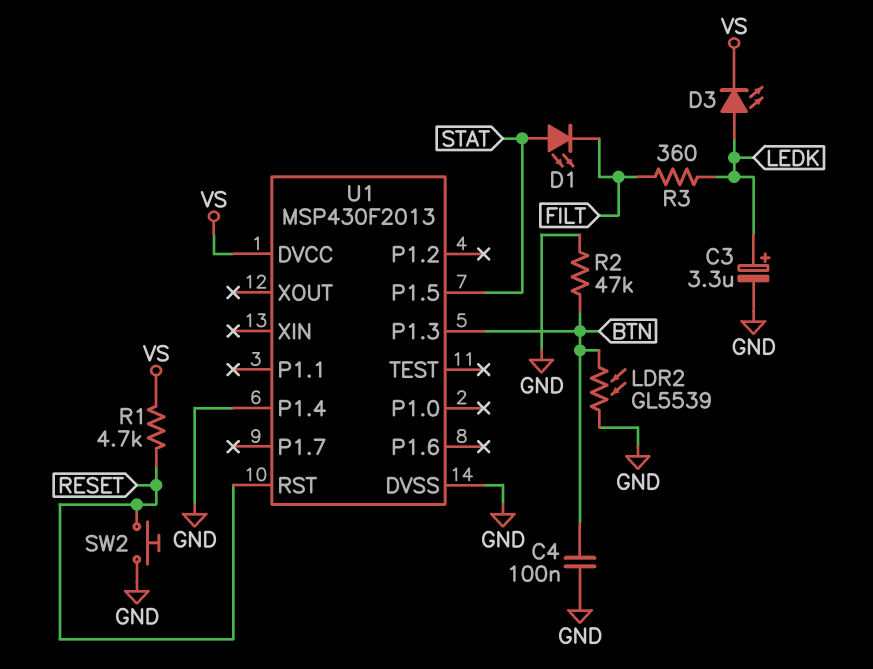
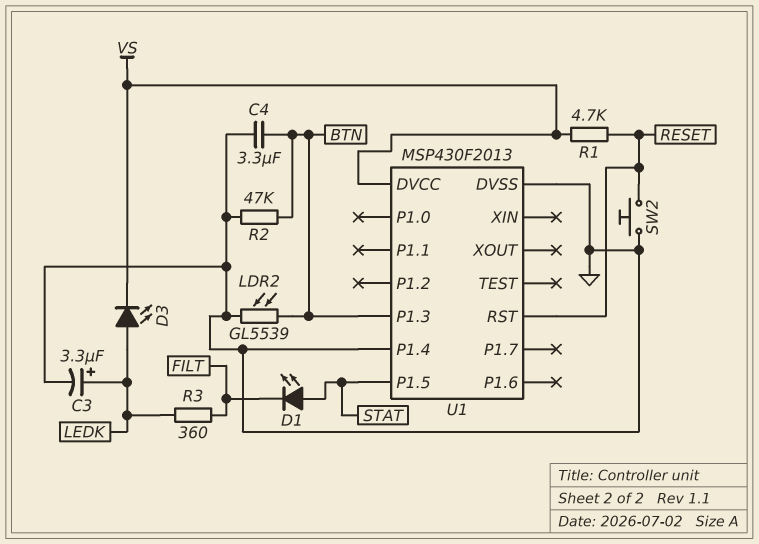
C4: 100nF (BTN, GND) -> 3.3uF (BTN, GND)

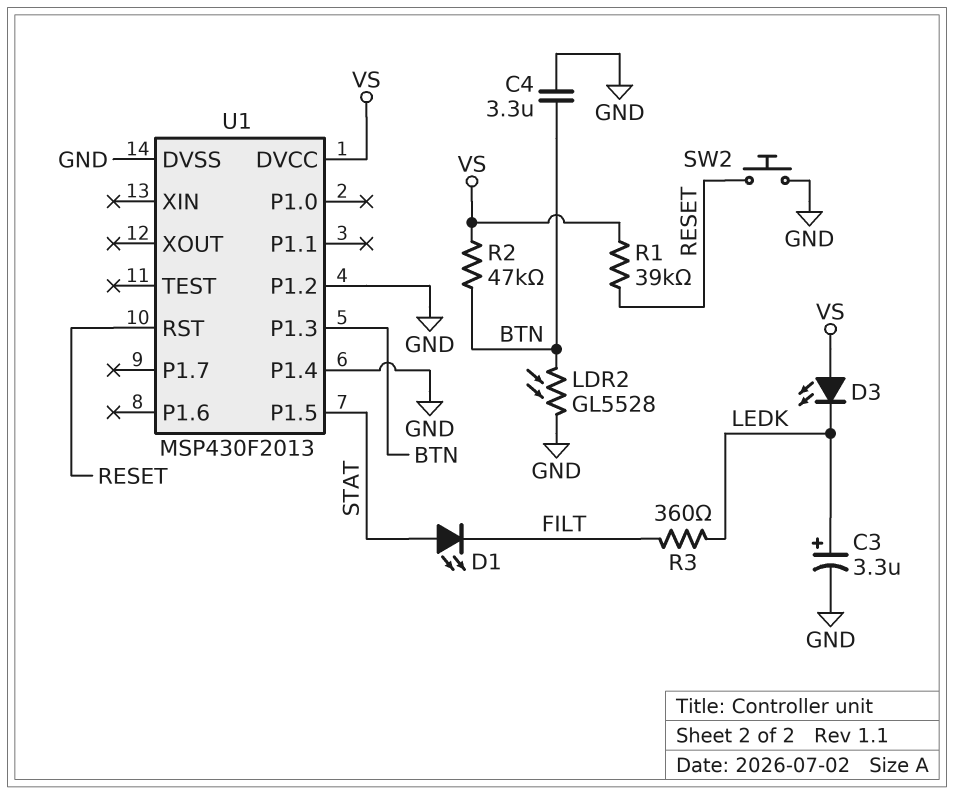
D3: LED (A LEDK, K VS) -> LED (A VS, K LEDK)
LDR2: GL5539 (BTN, GND) -> GL5528 (BTN, GND)
R1: 4.7k (RESET, VS) -> 39k (RESET, VS)
R2: 47k (BTN, GND) -> 47k (BTN, VS)
U1 pin P1.2: none -> GND

